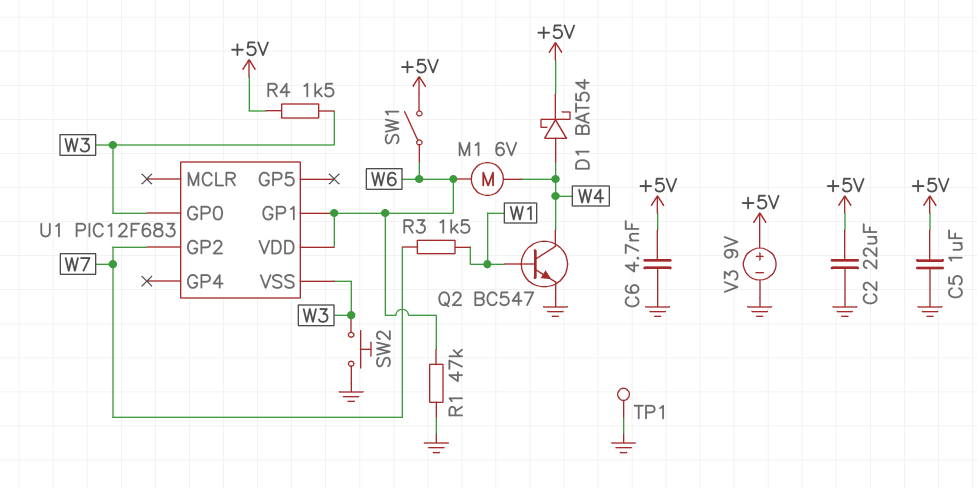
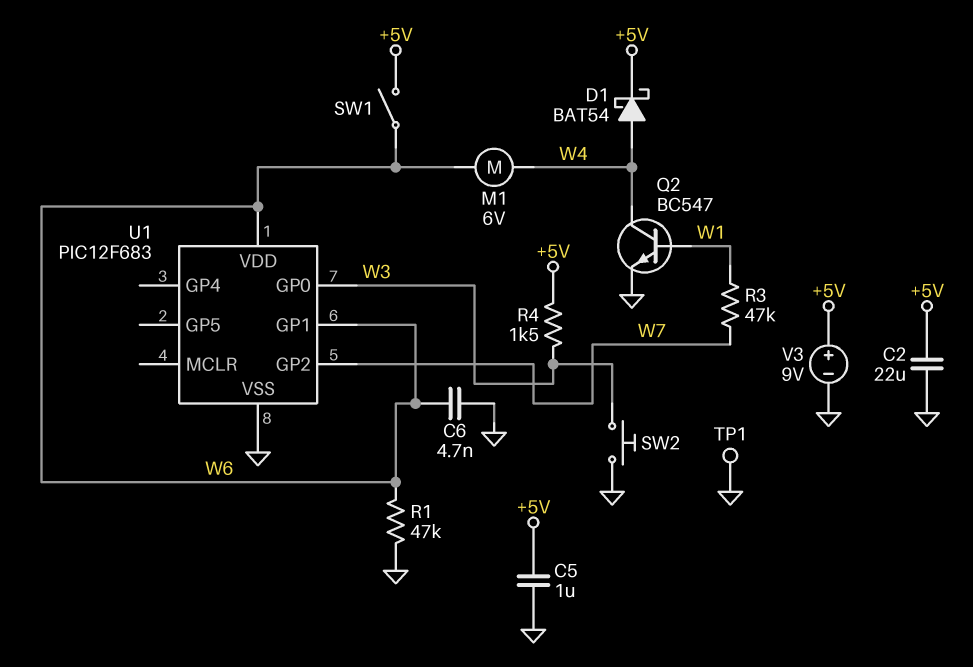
C6: 4.7nF (+5V, GND) -> 4.7nF (GND, W6)
R3: 1.5k (W1, W7) -> 47k (W1, W7)
U1 pin VSS: W3 -> GND

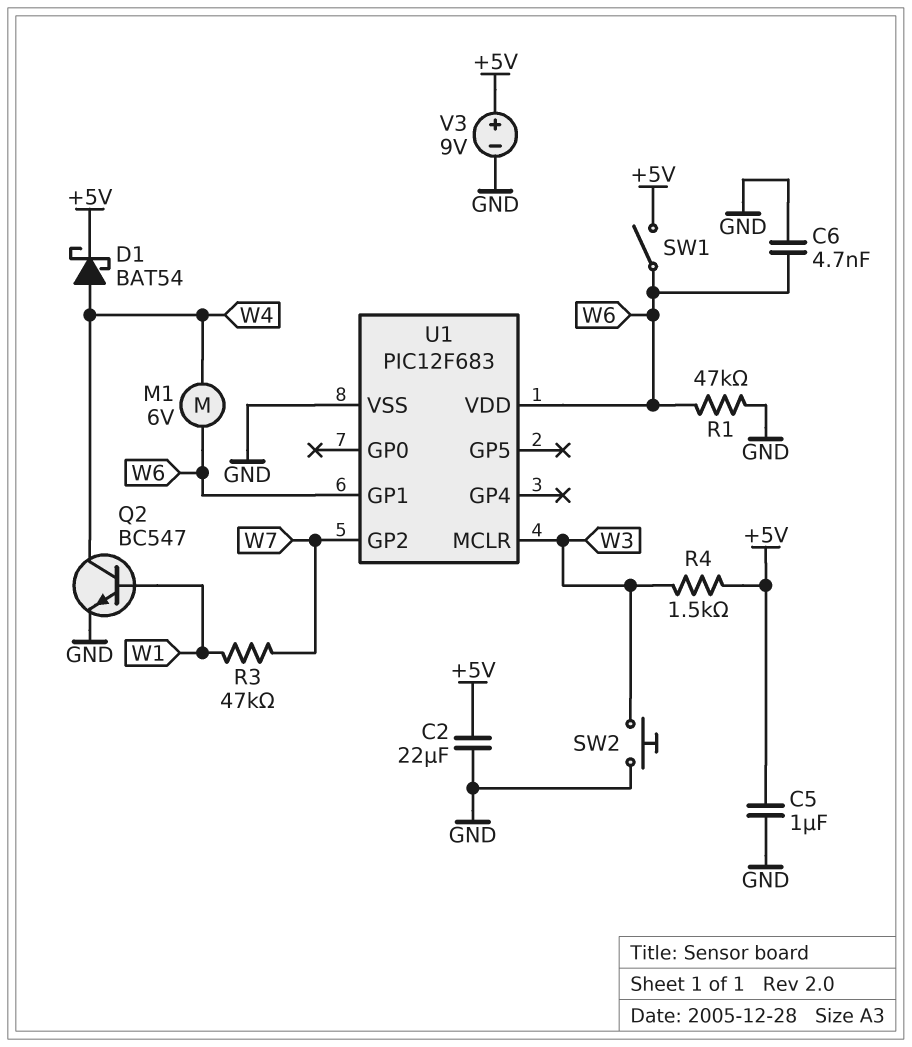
TP1: test point (GND) -> none
U1 pin GP0: W3 -> none
U1 pin MCLR: none -> W3

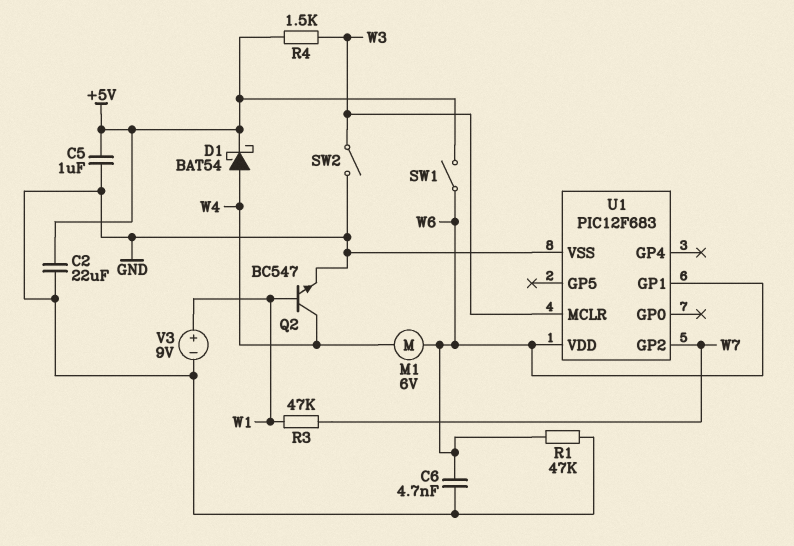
SW2: button (GND, W3) -> switch (GND, W3)
V3: 9V (plus +5V, minus GND) -> 9V (plus W1, minus GND)

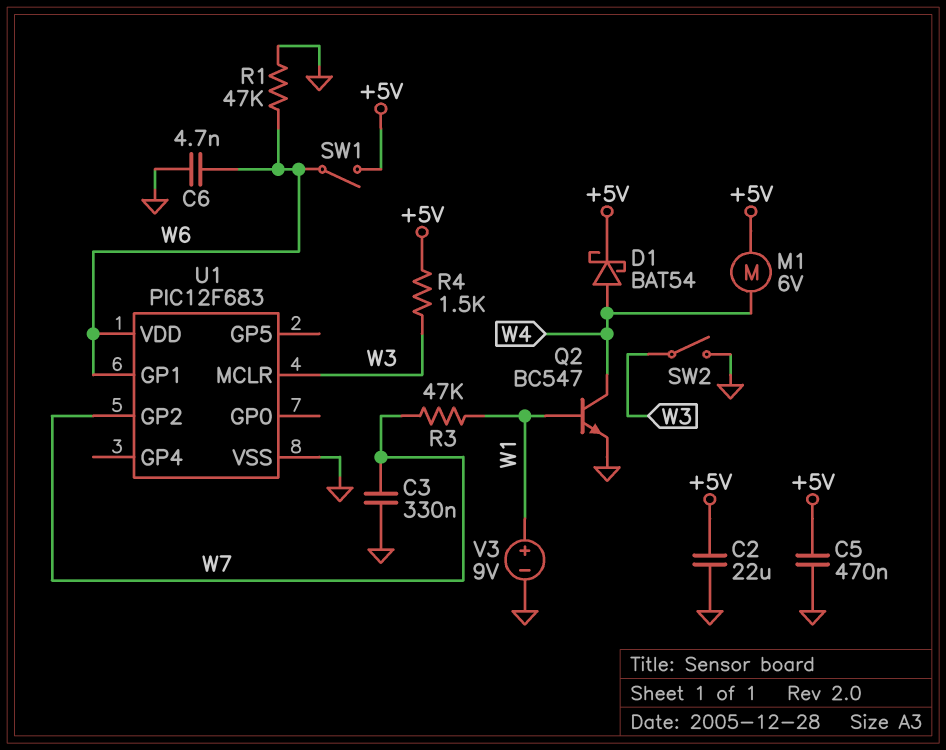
C3: none -> 330nF (GND, W7)
C5: 1uF (+5V, GND) -> 470nF (+5V, GND)
M1: motor 6V (W4, W6) -> motor 6V (+5V, W4)

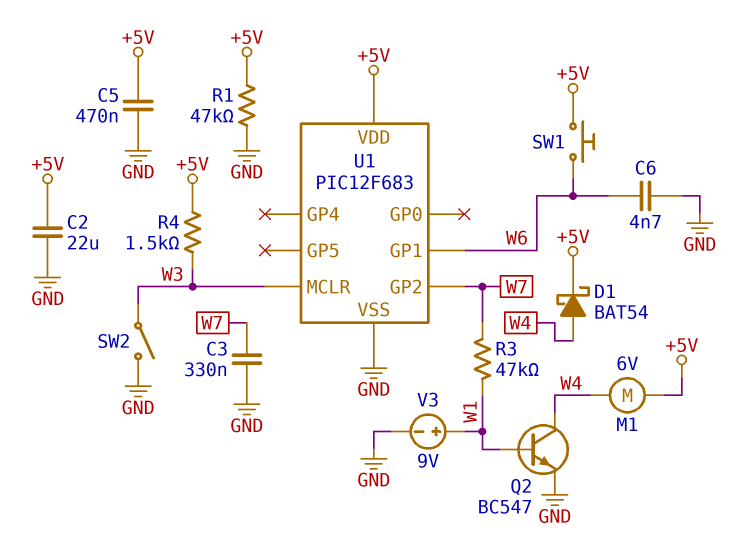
R1: 47k (GND, W6) -> 47k (+5V, GND)
SW1: switch (+5V, W6) -> button (+5V, W6)
U1 pin VDD: W6 -> +5V

